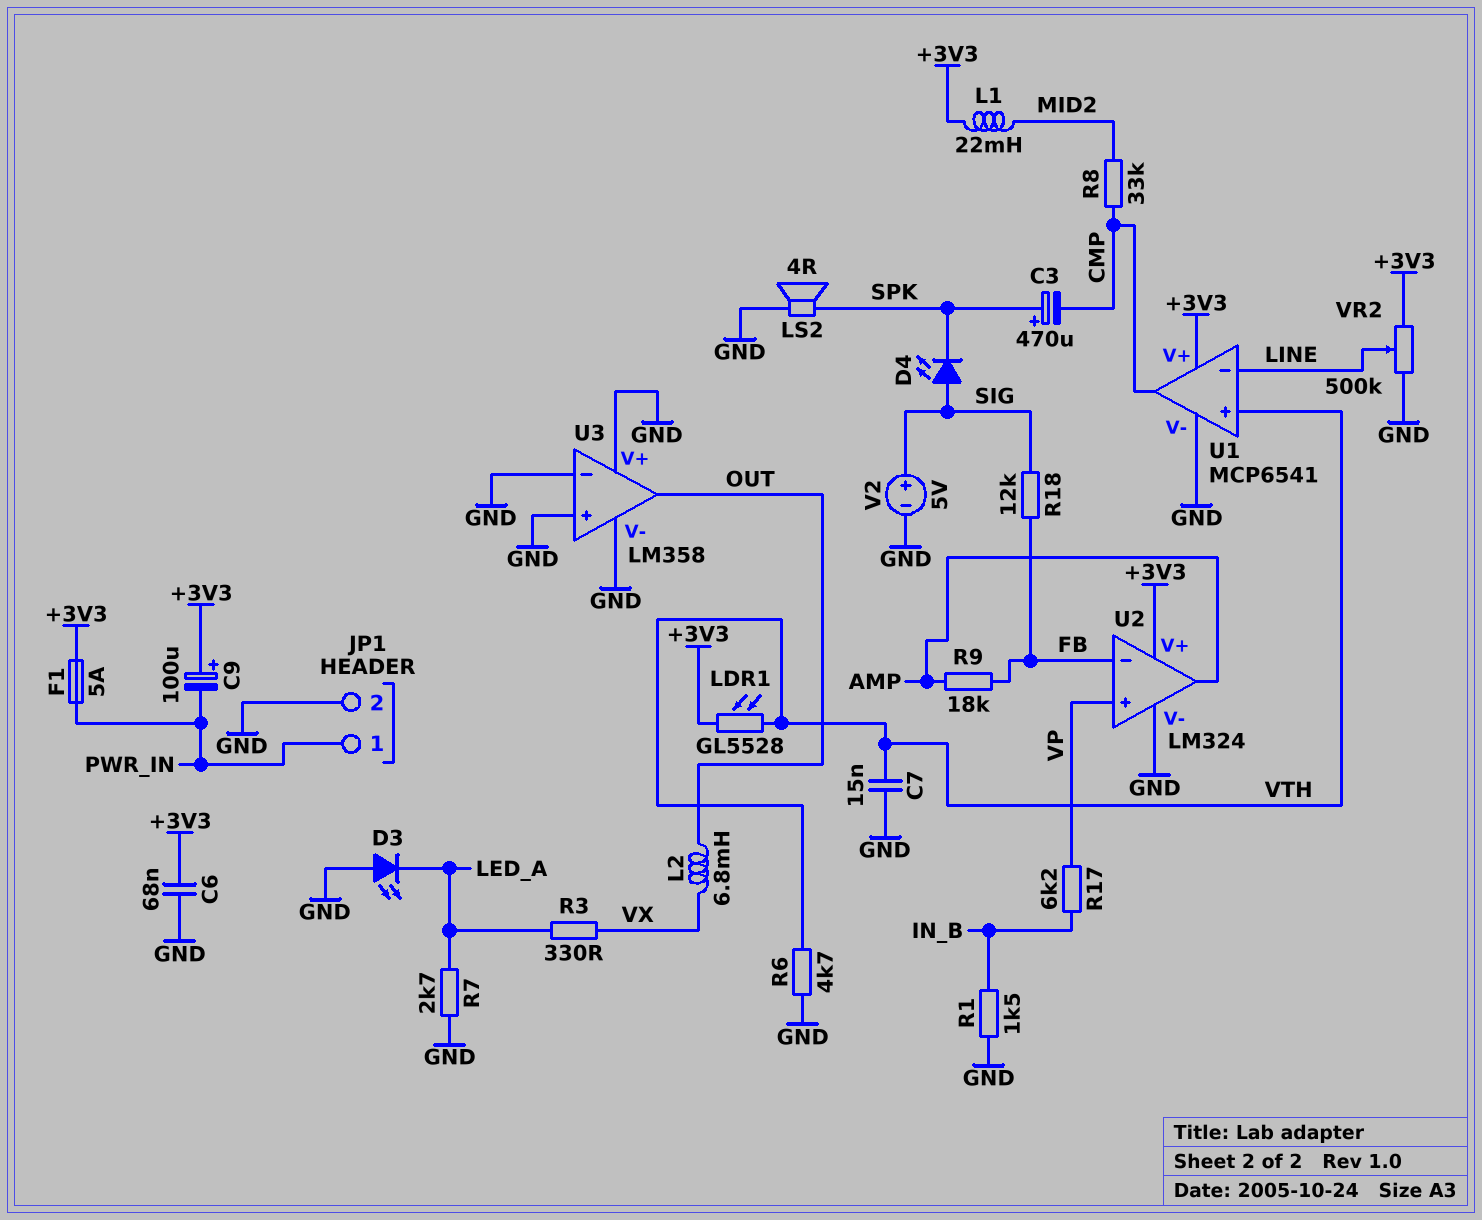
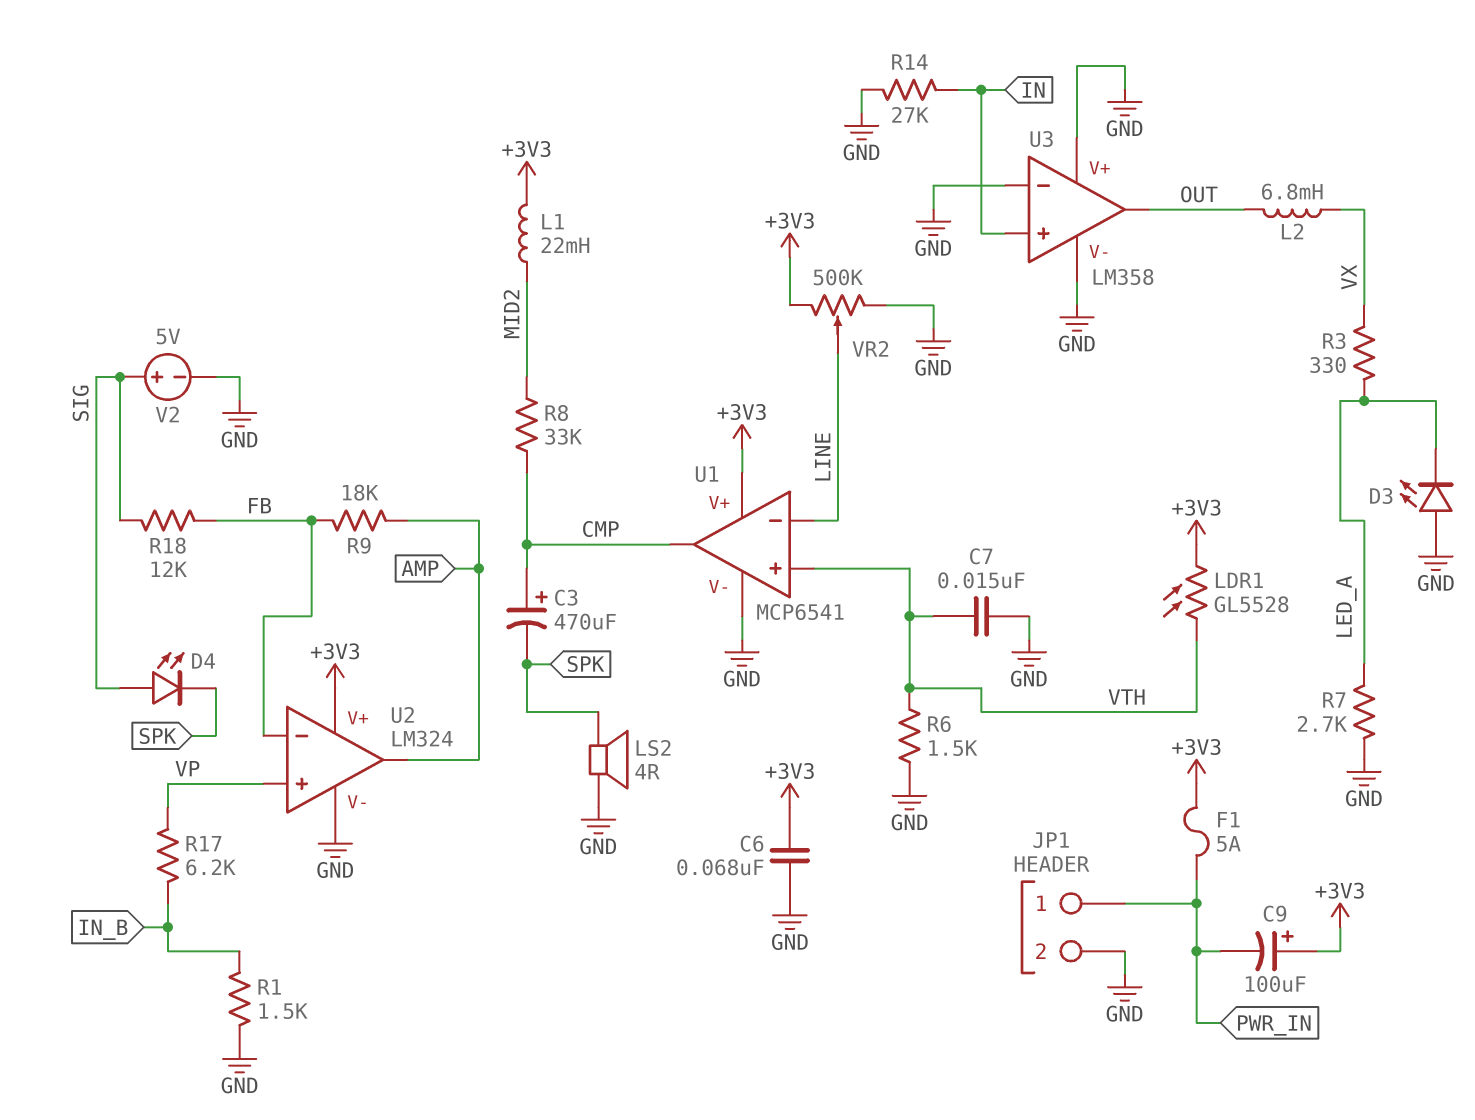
C3: 470uF (plus SPK, minus CMP) -> 470uF (plus CMP, minus SPK)
R6: 4.7k (GND, VTH) -> 1.5k (GND, VTH)
R14: none -> 27k (GND, IN)
U3 pin in+: GND -> IN

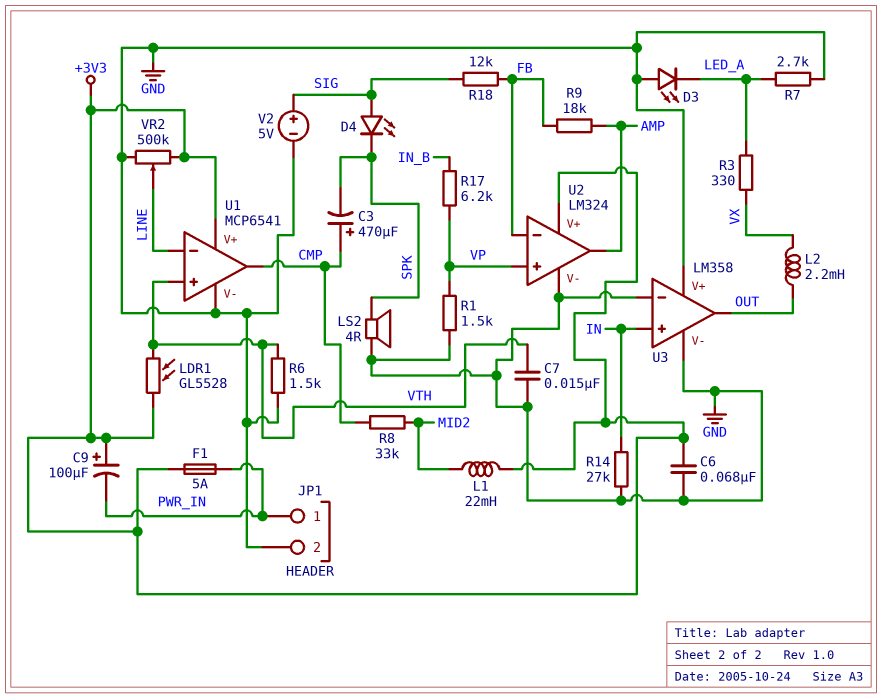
L2: 6.8mH (OUT, VX) -> 2.2mH (OUT, VX)
R1: 1.5k (GND, IN_B) -> 1.5k (GND, VP)

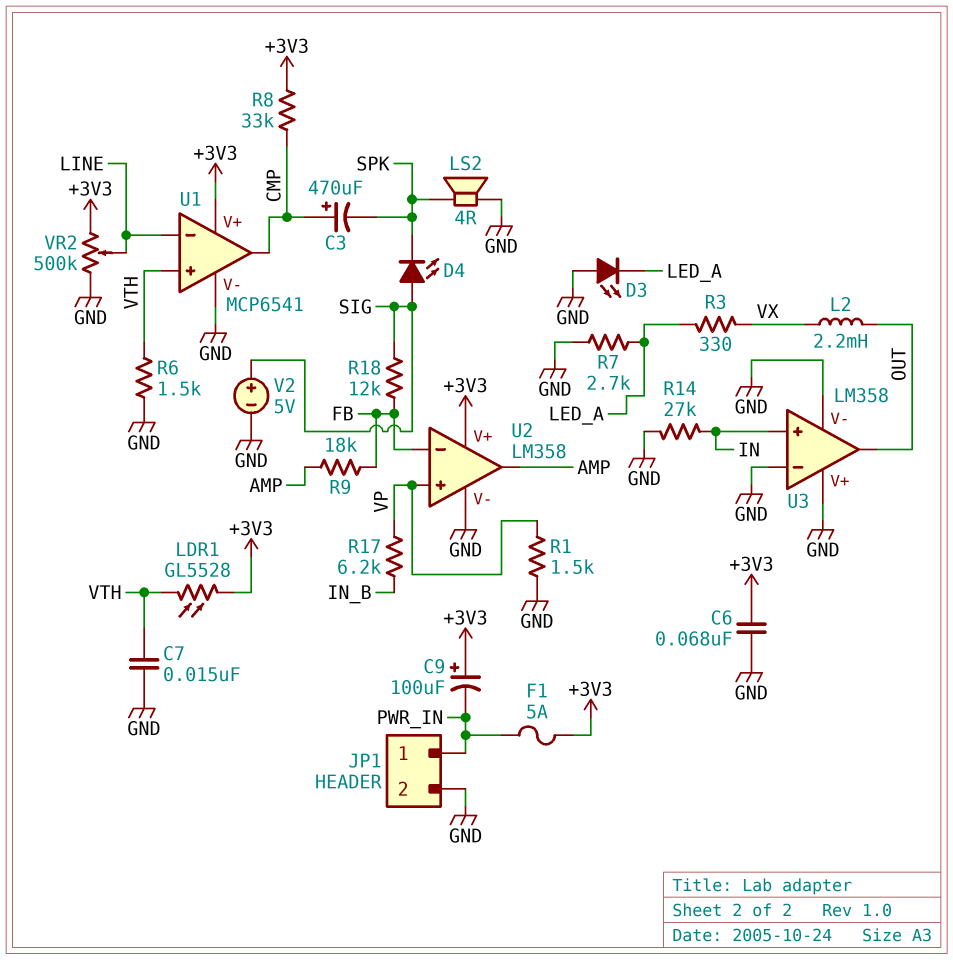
L1: 22mH (+3V3, MID2) -> none
R8: 33k (CMP, MID2) -> 33k (+3V3, CMP)
U2: LM324 -> LM358

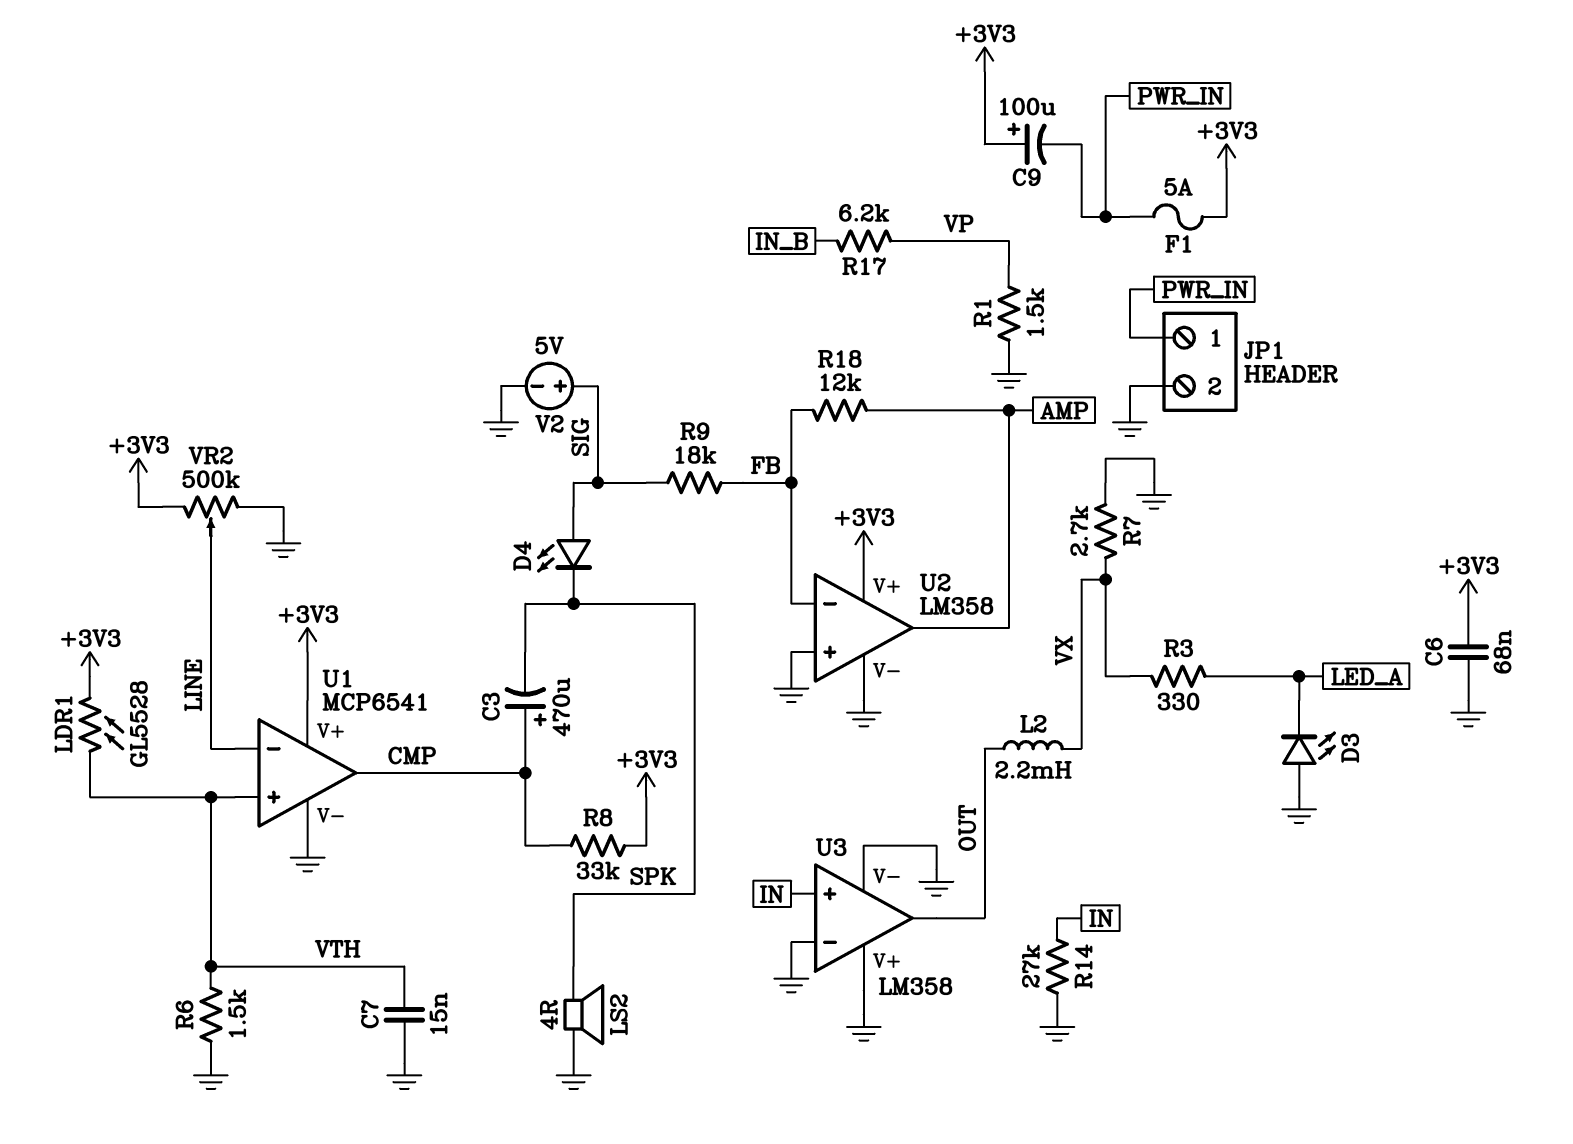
R7: 2.7k (GND, LED_A) -> 2.7k (GND, VX)
R9: 18k (AMP, FB) -> 18k (FB, SIG)
R18: 12k (FB, SIG) -> 12k (AMP, FB)
U2 pin in+: VP -> GND

